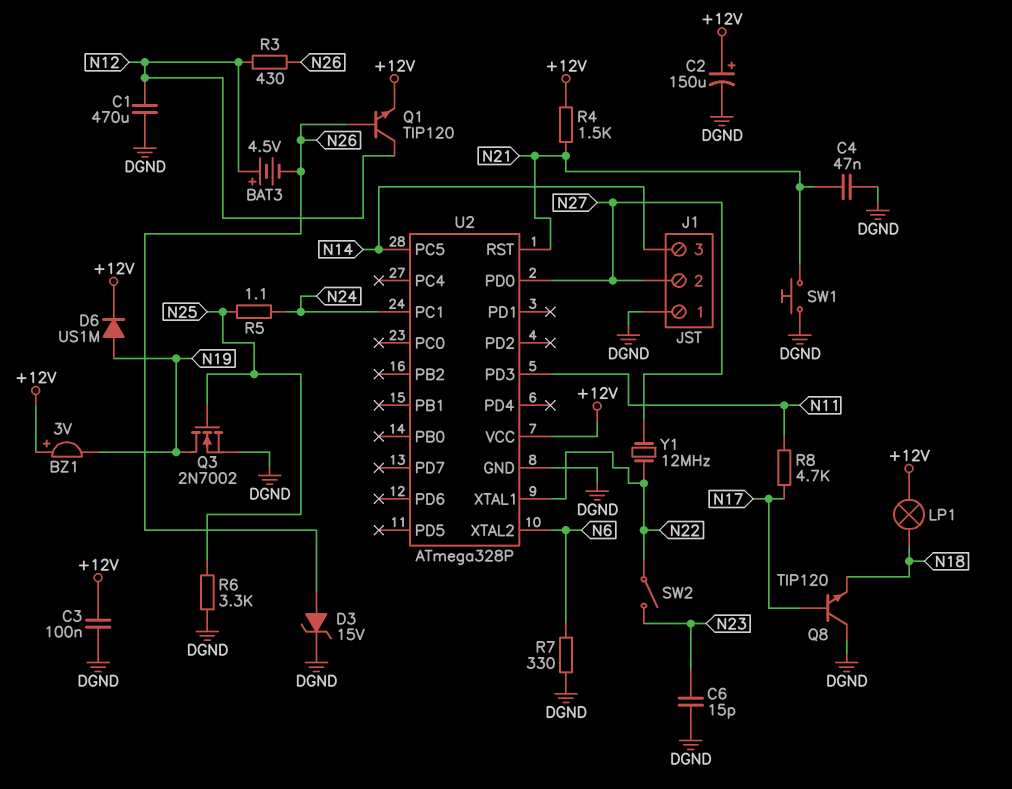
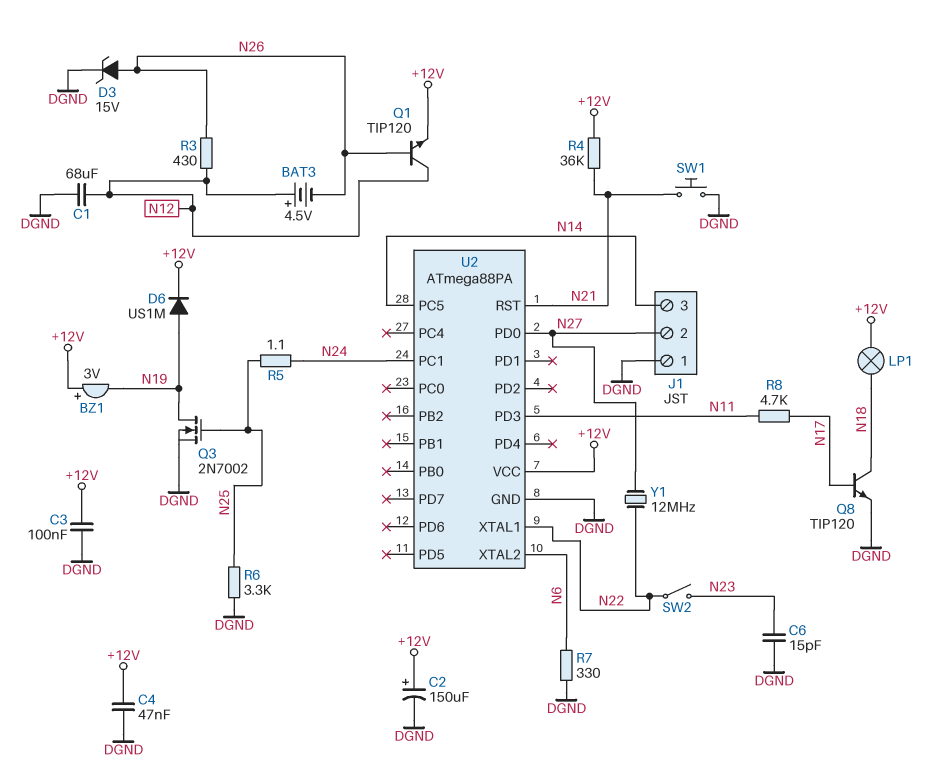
C1: 470uF (DGND, N12) -> 68uF (DGND, N12)
C4: 47nF (DGND, N21) -> 47nF (+12V, DGND)
Q8: NPN TIP120 (B N17, C DGND, E N18) -> NPN TIP120 (B N17, C N18, E DGND)
R4: 1.5k (+12V, N21) -> 36k (+12V, N21)
U2: ATmega328P -> ATmega88PA

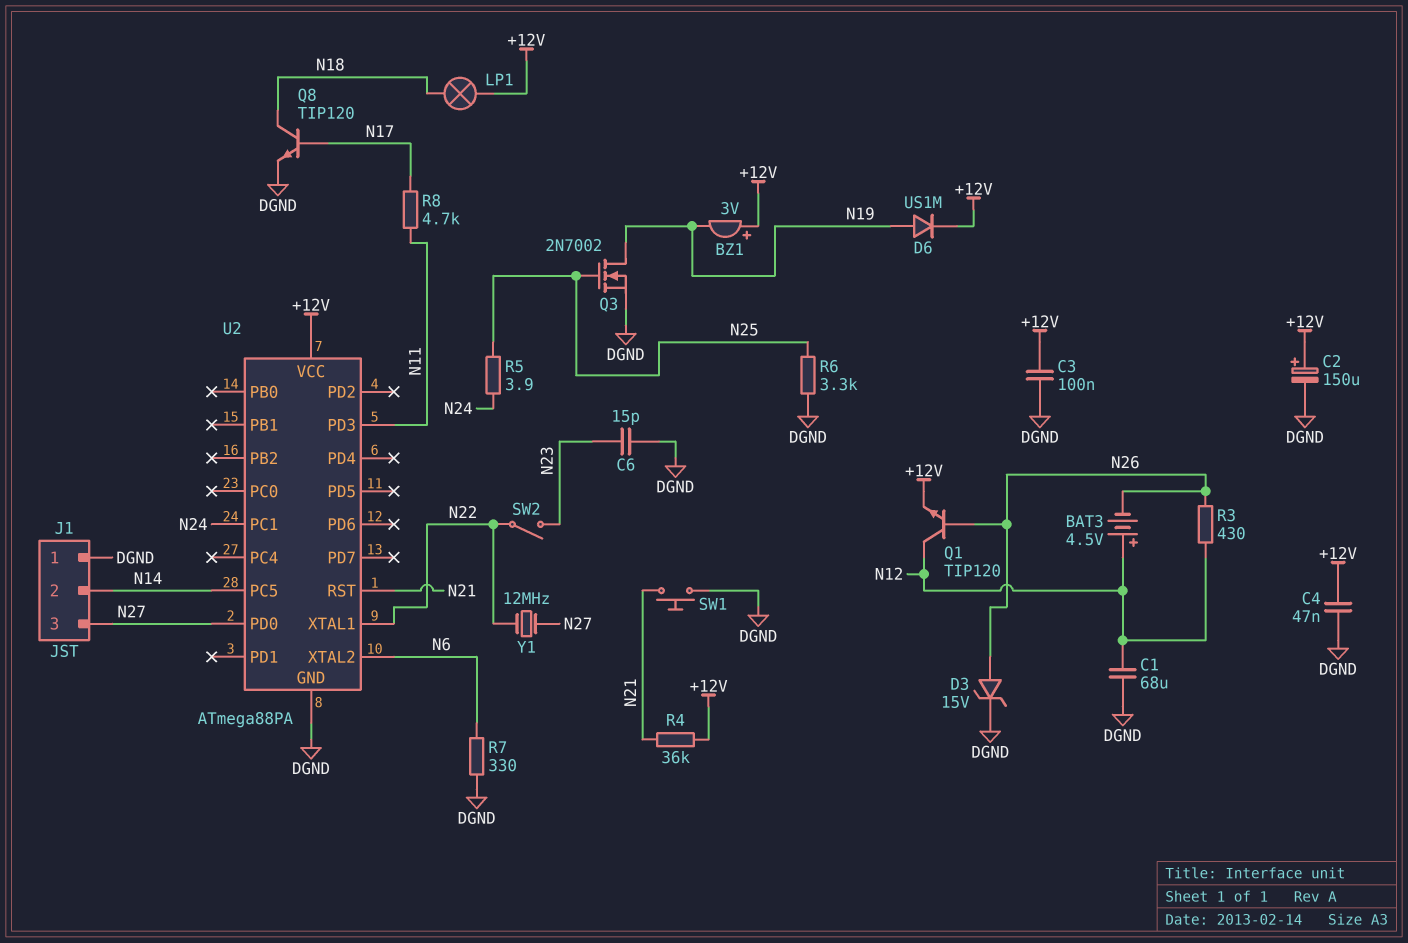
J1 pin 2: N27 -> N14
J1 pin 3: N14 -> N27
R5: 1.1 (N24, N25) -> 3.9 (N24, N25)

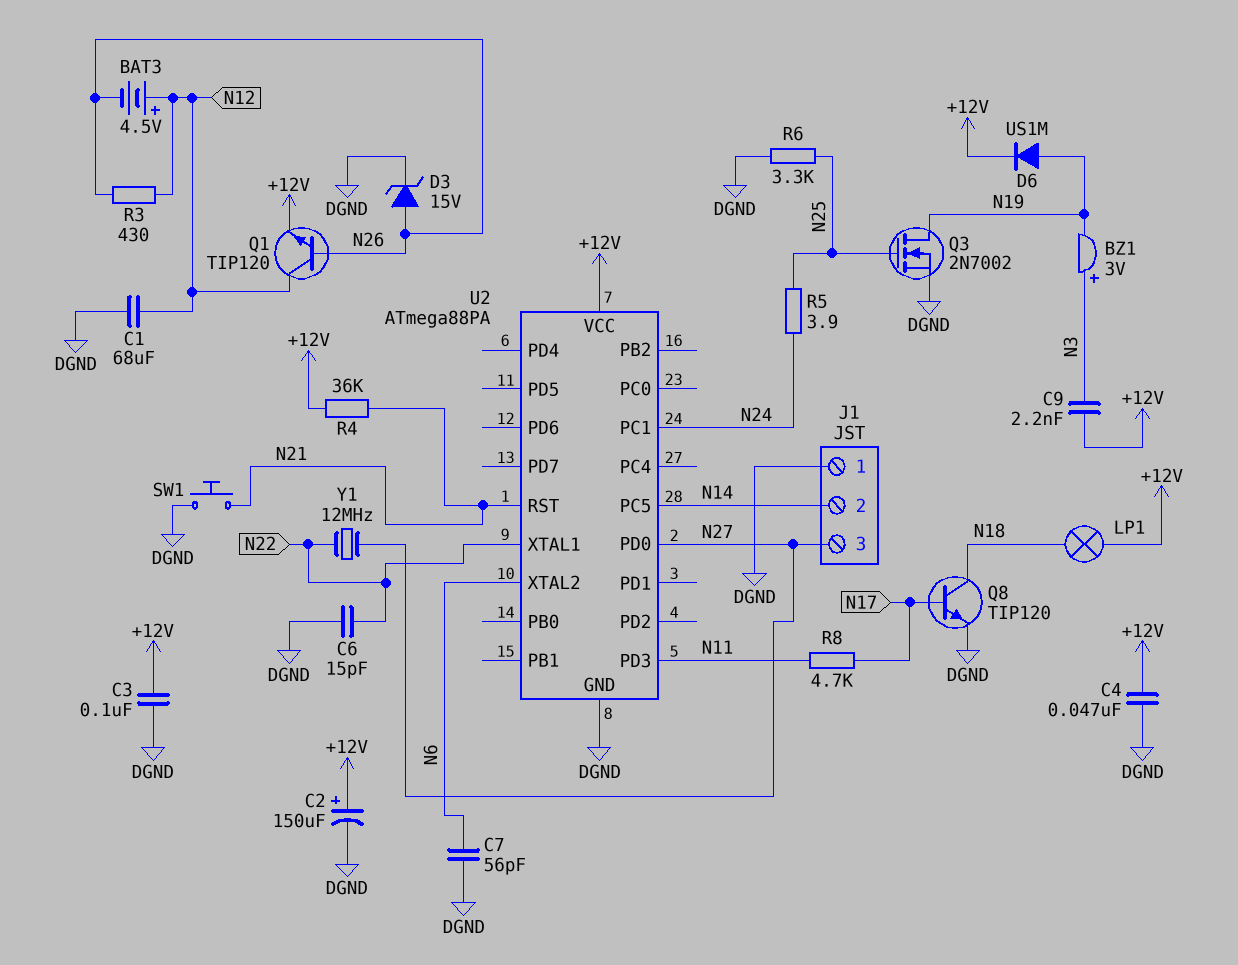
BZ1: buzzer 3V (plus +12V, minus N19) -> buzzer 3V (plus N3, minus N19)
C6: 15pF (DGND, N23) -> 15pF (DGND, N22)
C7: none -> 56pF (DGND, N6)
C9: none -> 2.2nF (+12V, N3)
R7: 330 (DGND, N6) -> none
SW2: switch (N22, N23) -> none

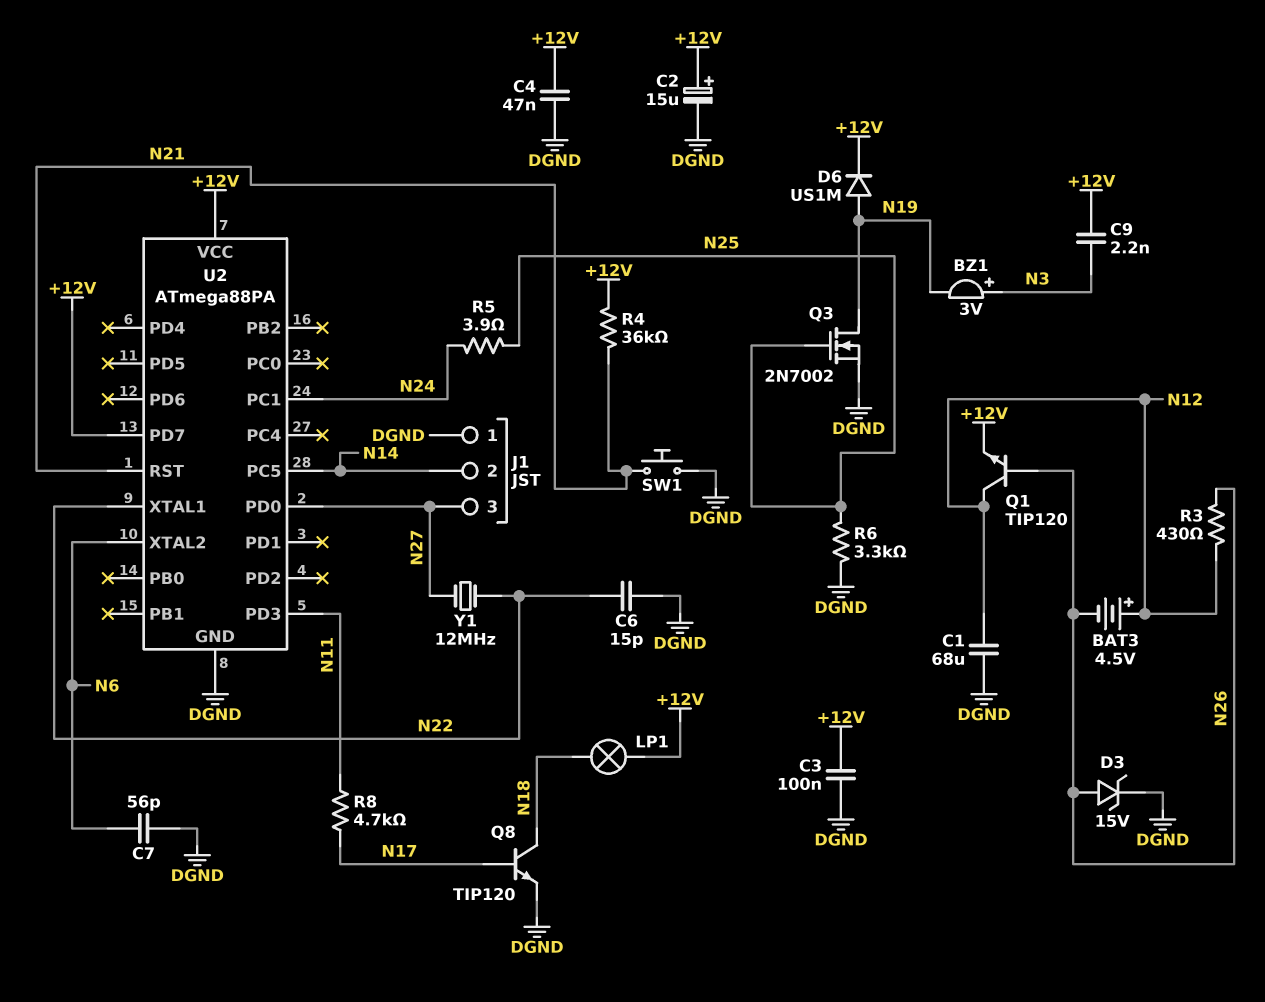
C2: 150uF (plus +12V, minus DGND) -> 15uF (plus +12V, minus DGND)
U2 pin PD7: none -> +12V

